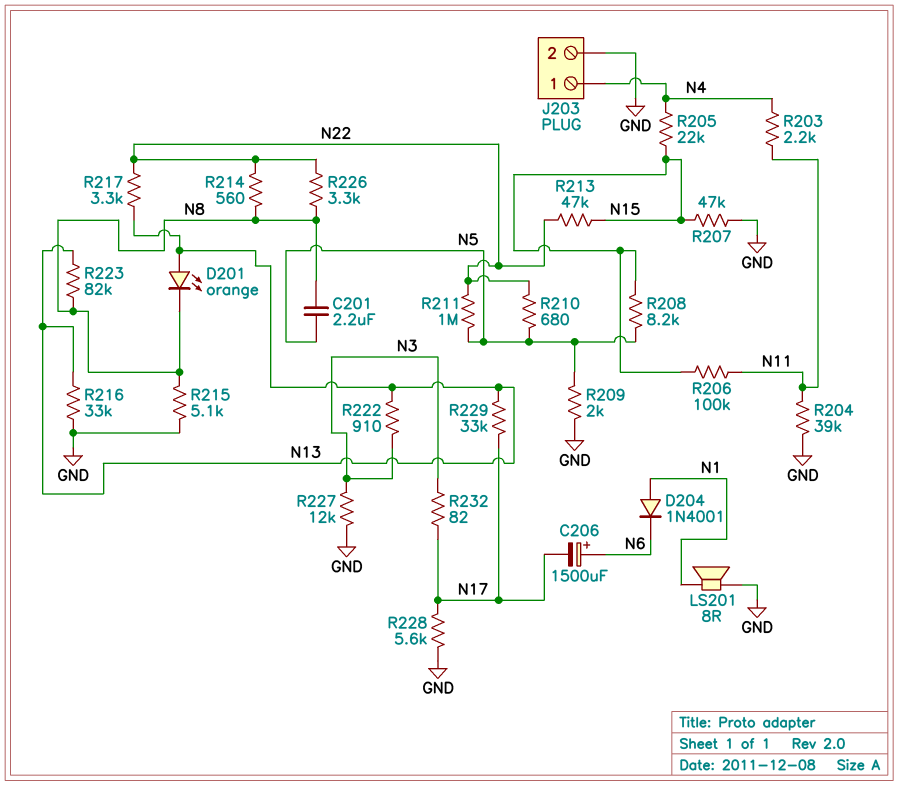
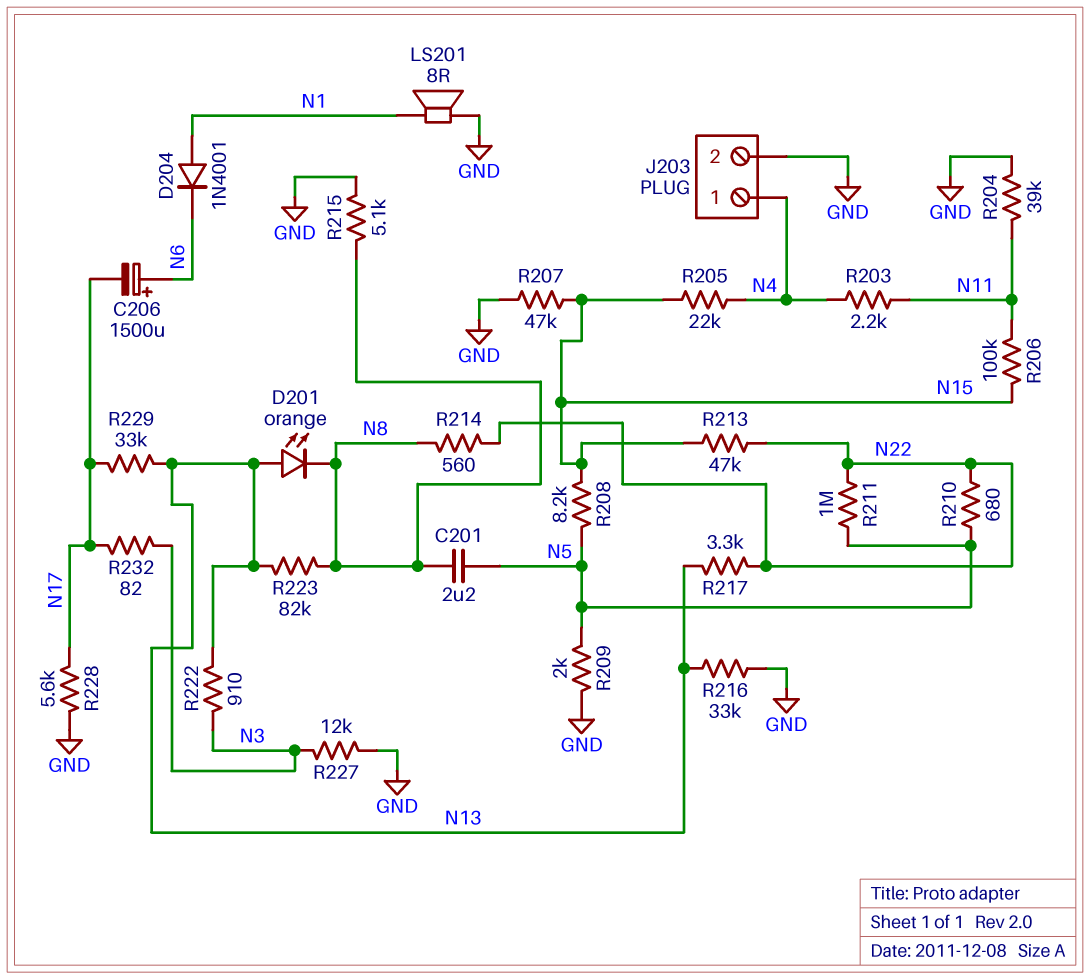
R226: 3.3k (N8, N22) -> none

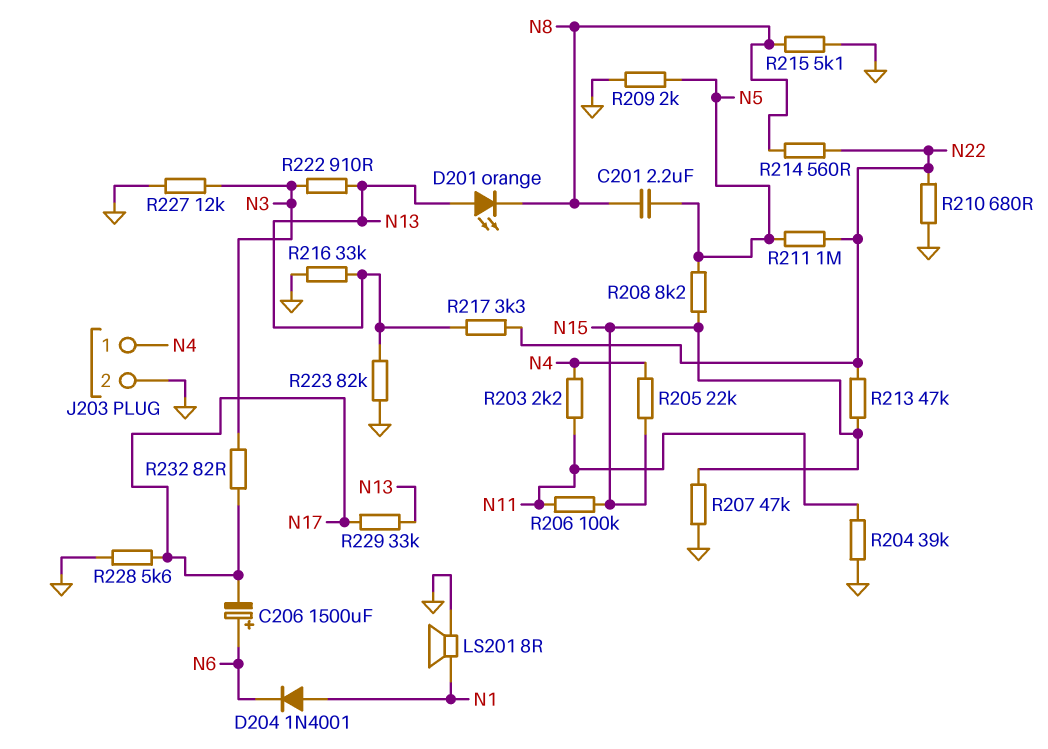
R210: 680 (N5, N22) -> 680 (GND, N22)
R223: 82k (N8, N13) -> 82k (GND, N13)

